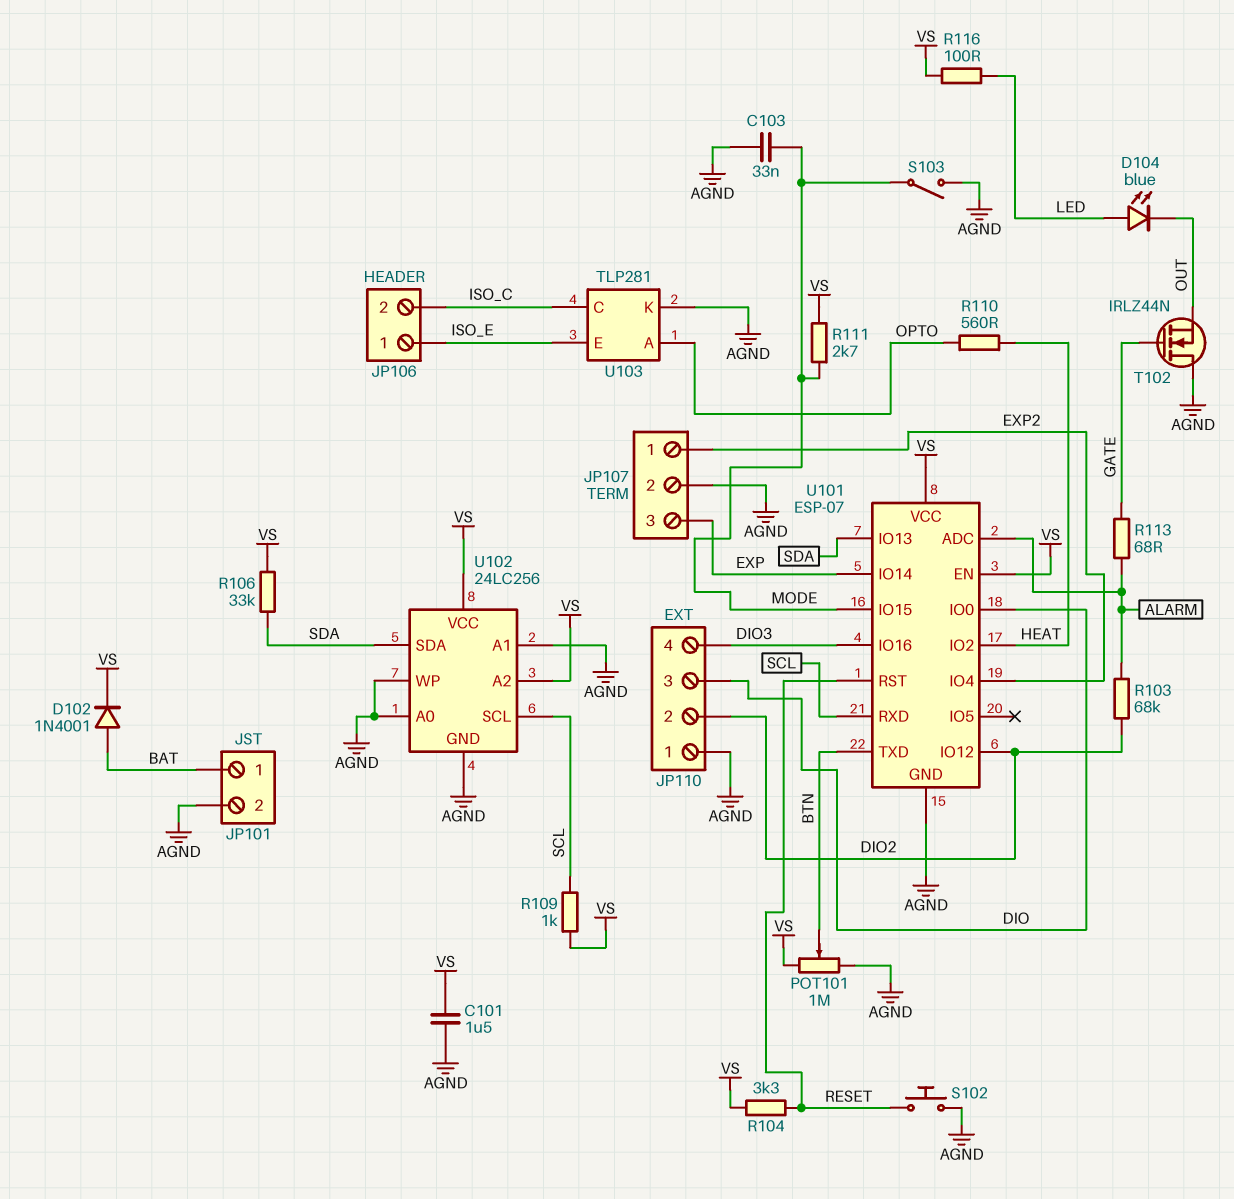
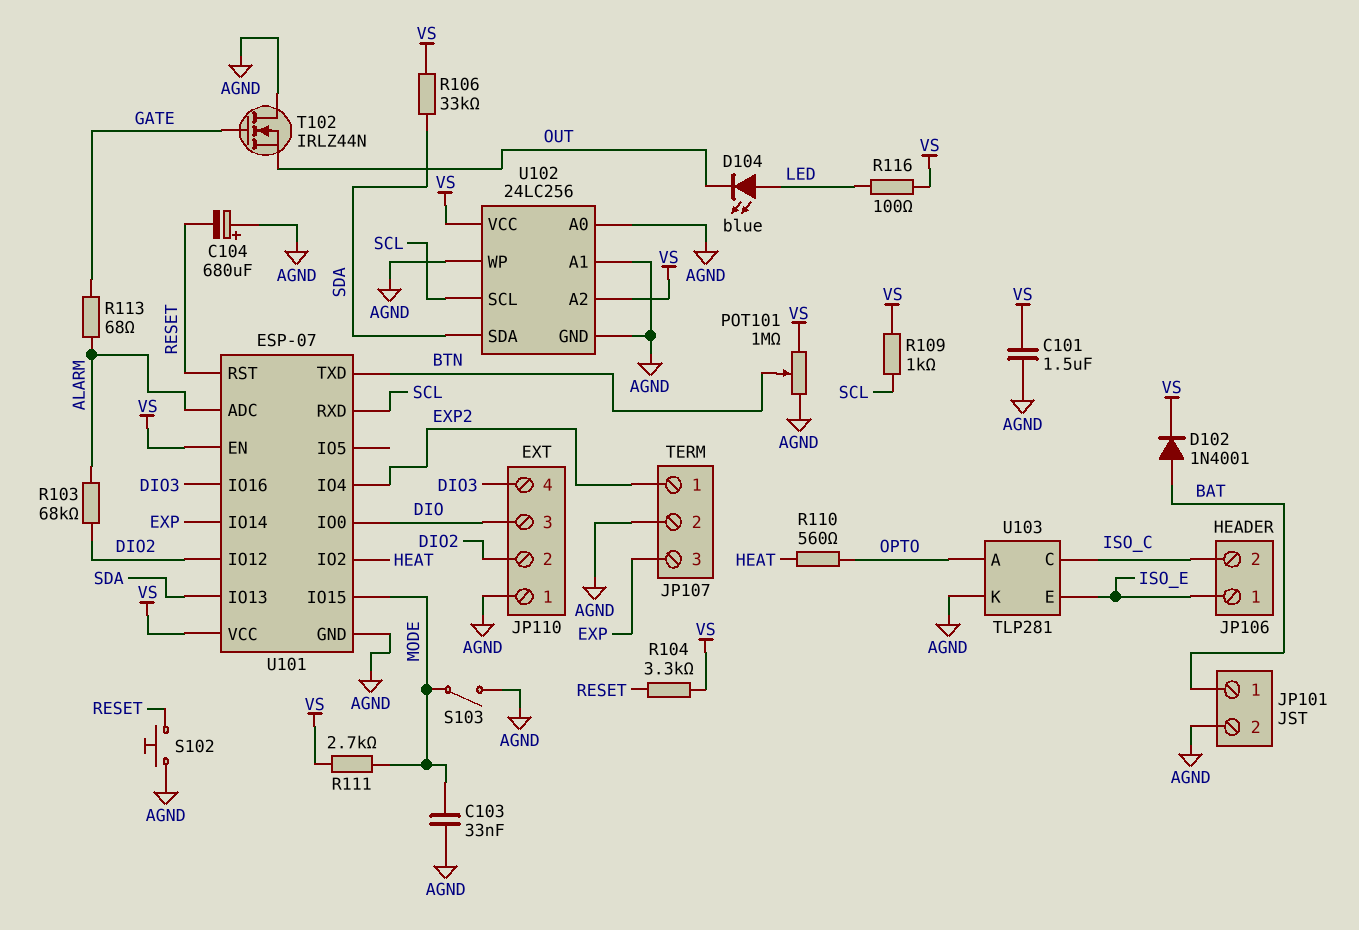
C104: none -> 680uF (plus AGND, minus RESET)

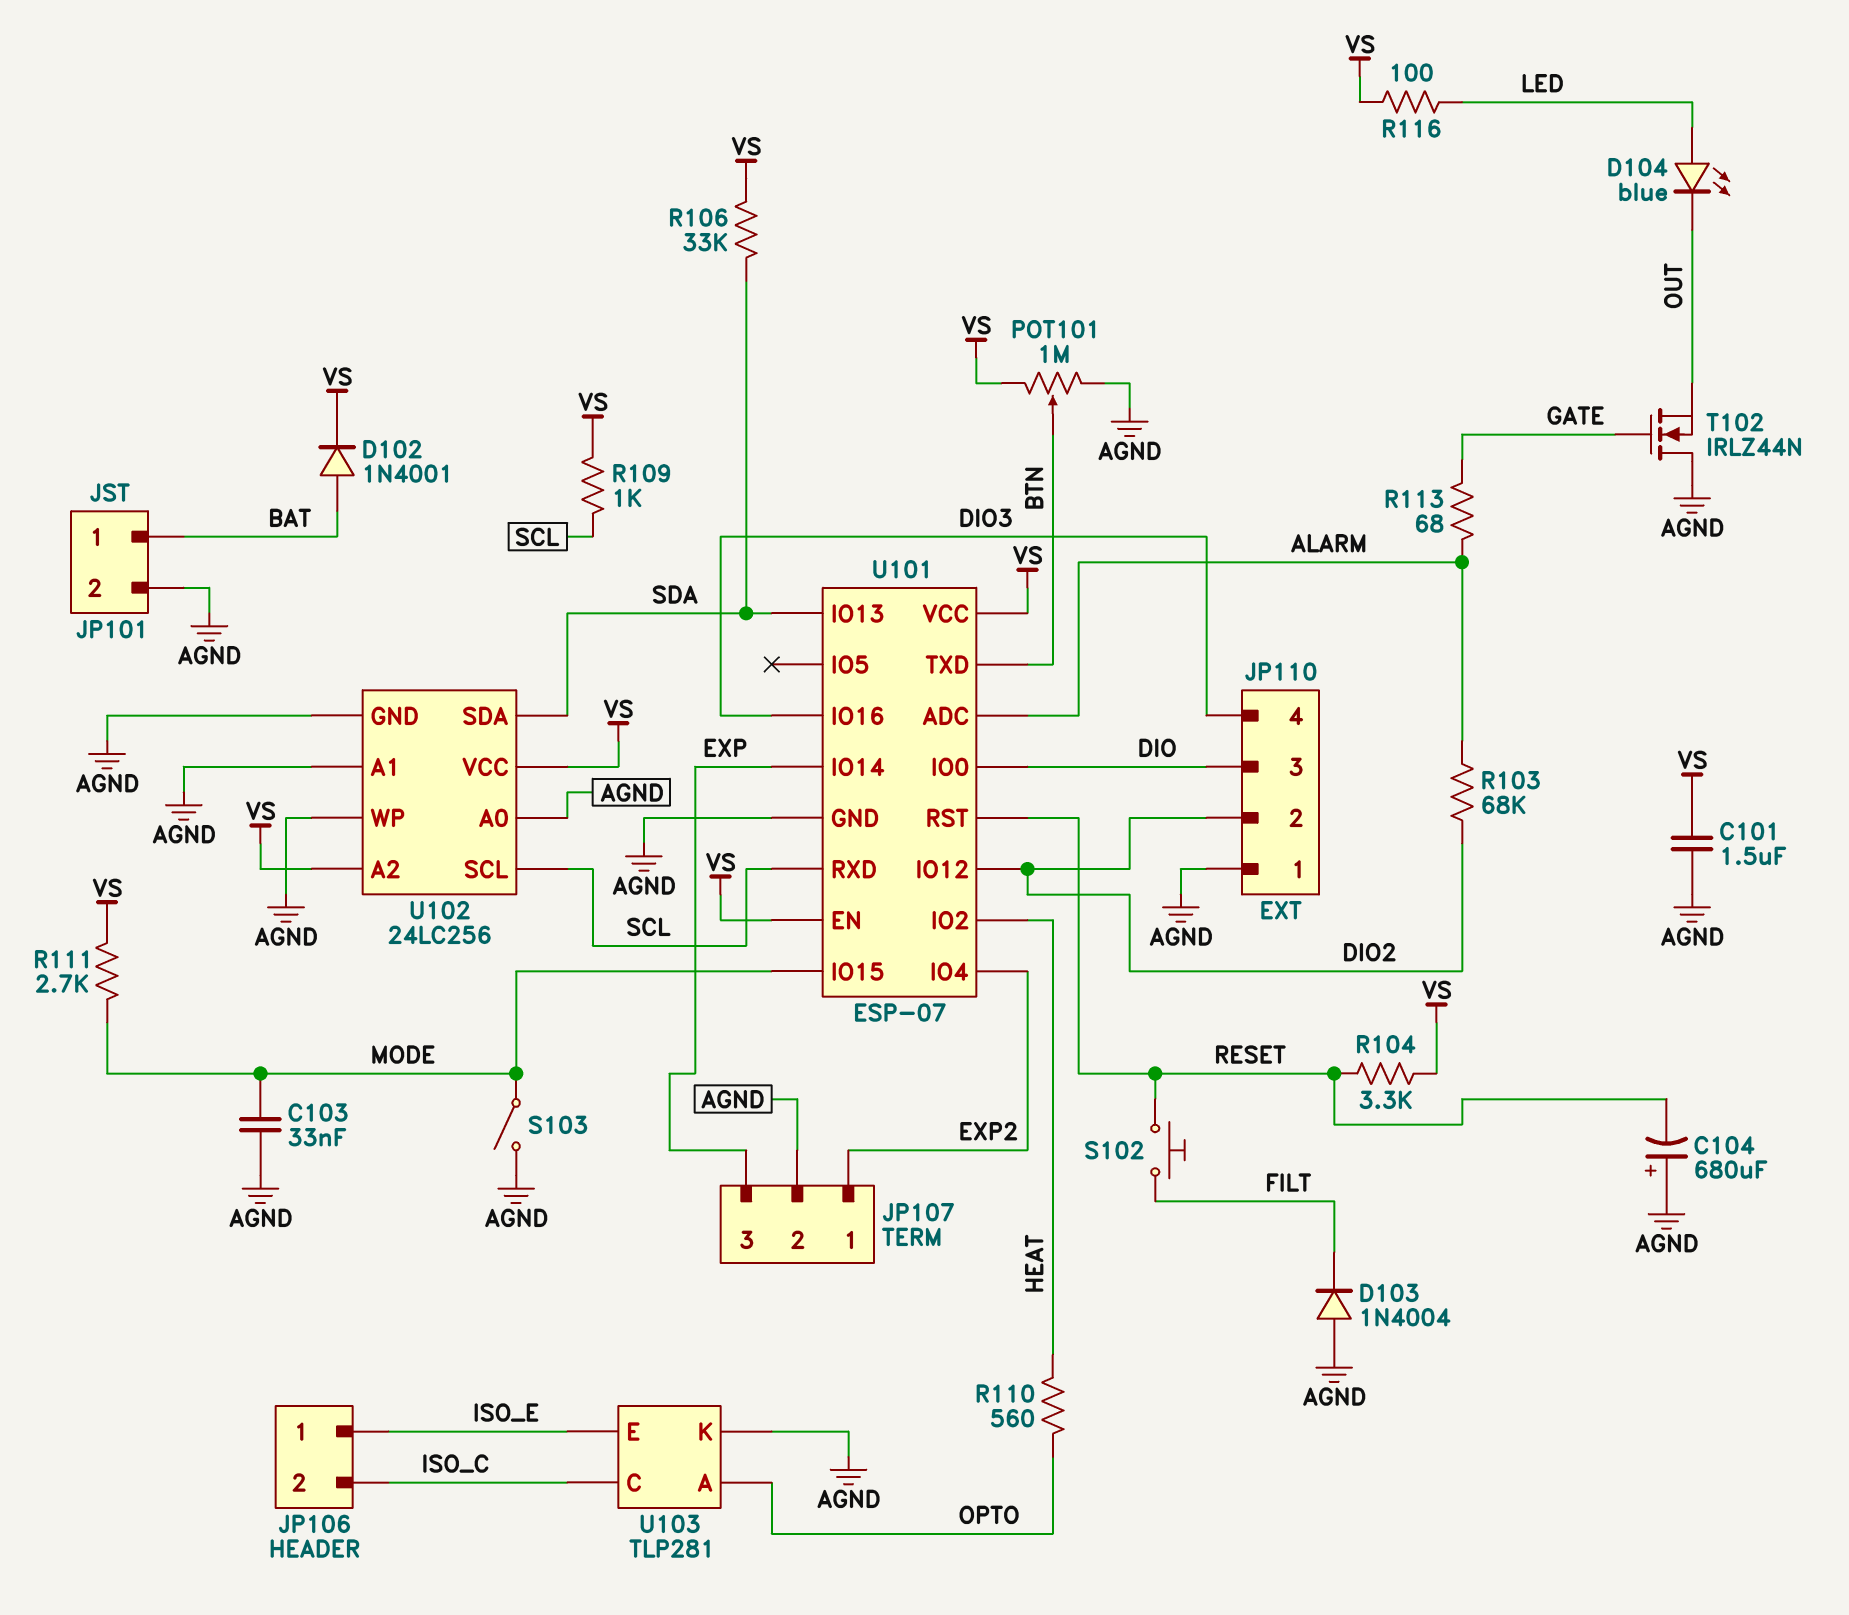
D103: none -> diode 1N4004 (A AGND, K FILT)
S102: button (AGND, RESET) -> button (FILT, RESET)

